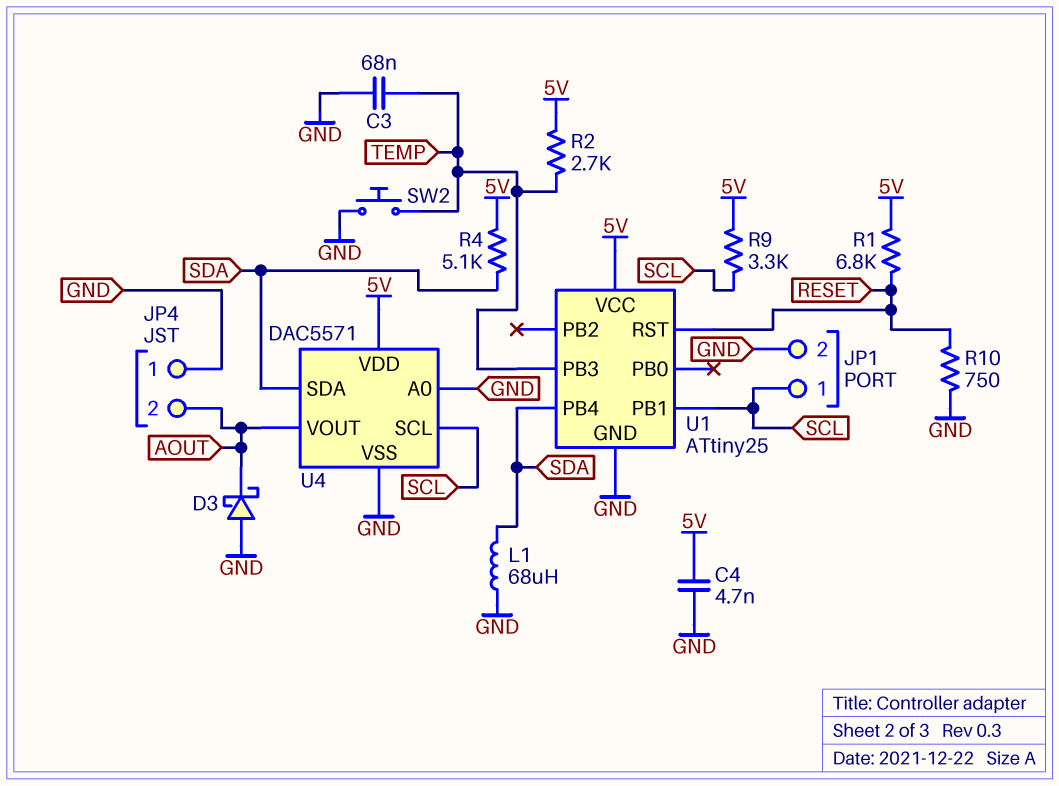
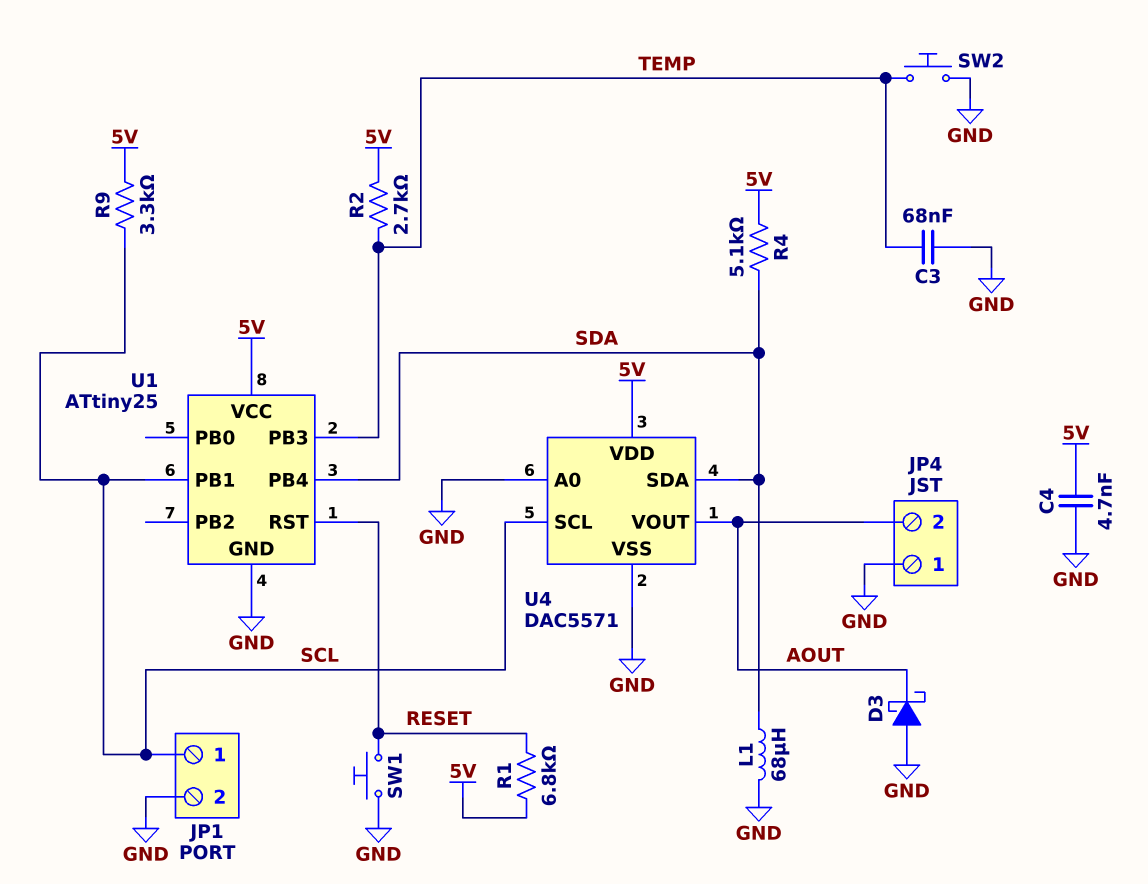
R10: 750 (GND, RESET) -> none
SW1: none -> button (GND, RESET)

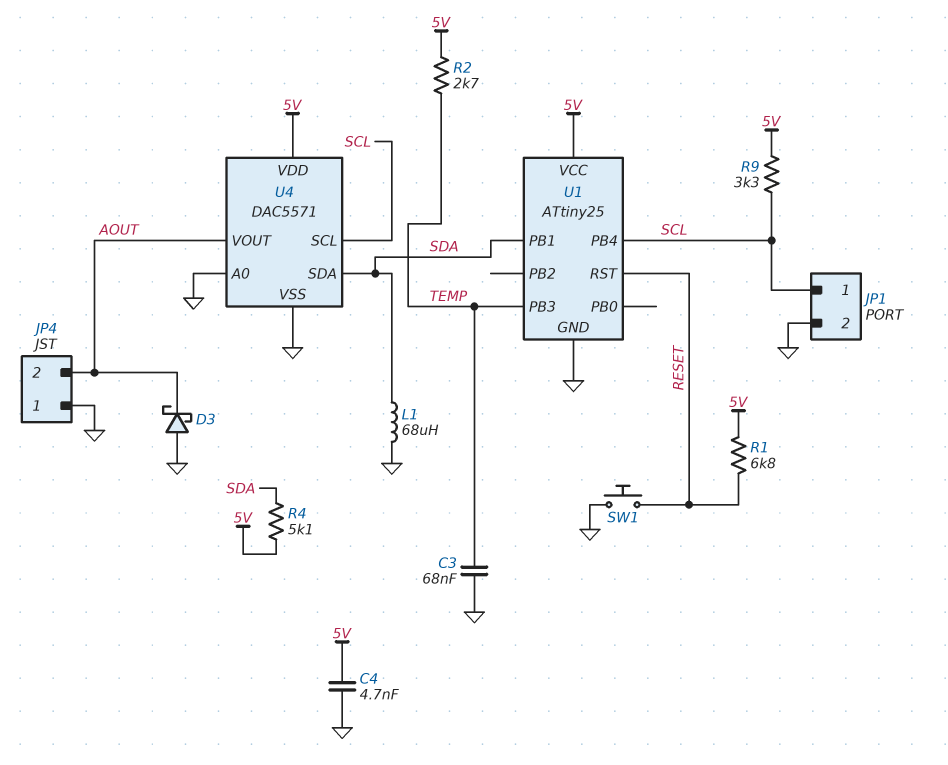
SW2: button (GND, TEMP) -> none
U1 pin PB1: SCL -> SDA
U1 pin PB4: SDA -> SCL

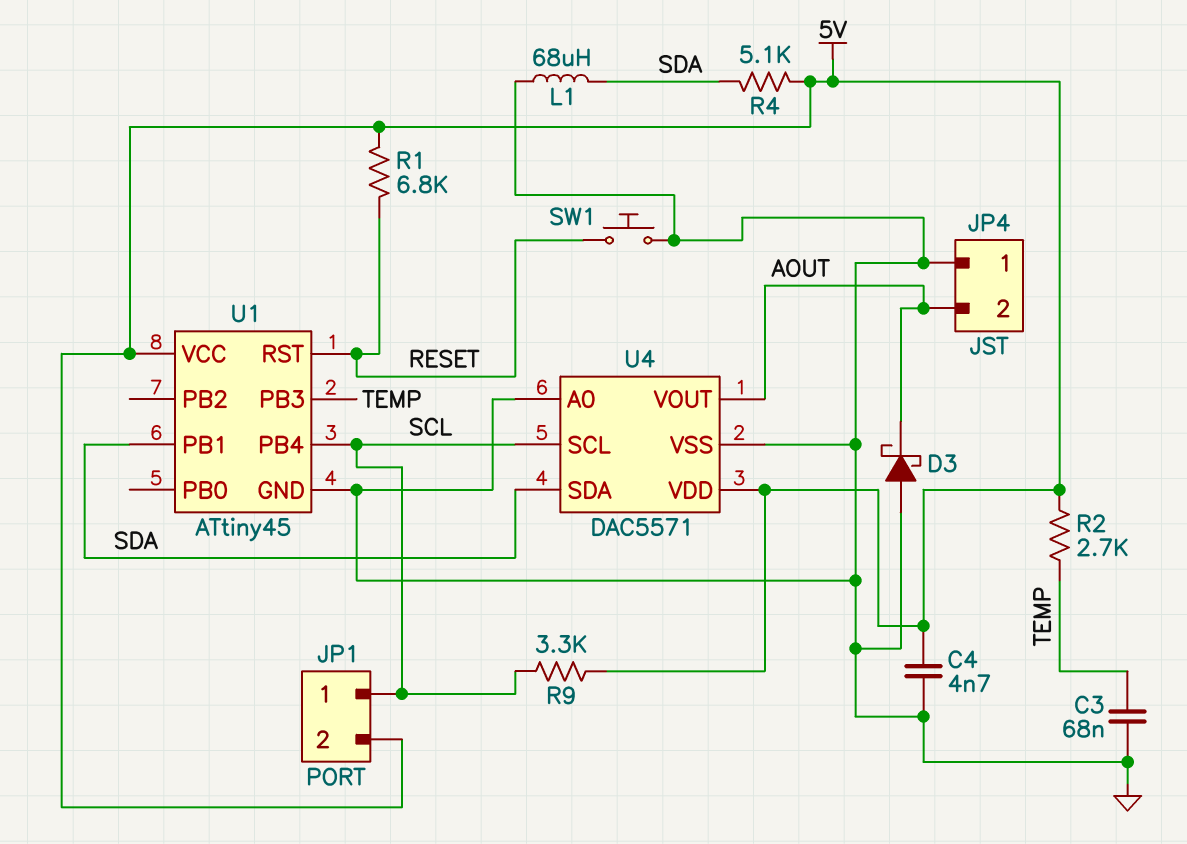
JP1 pin 2: GND -> 5V
U1: ATtiny25 -> ATtiny45

